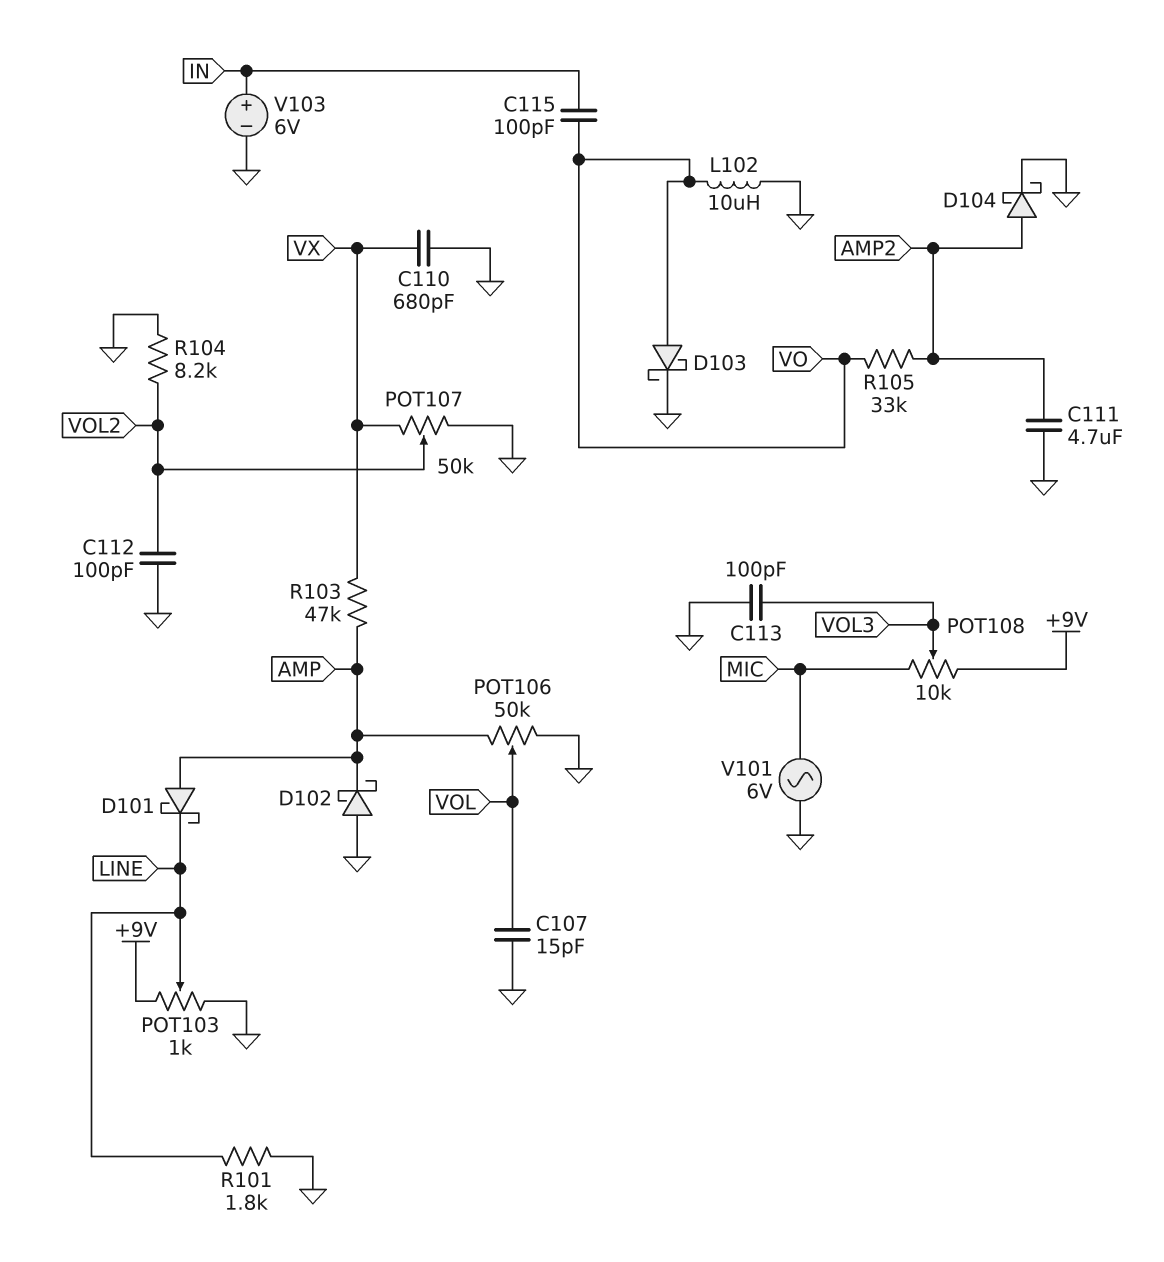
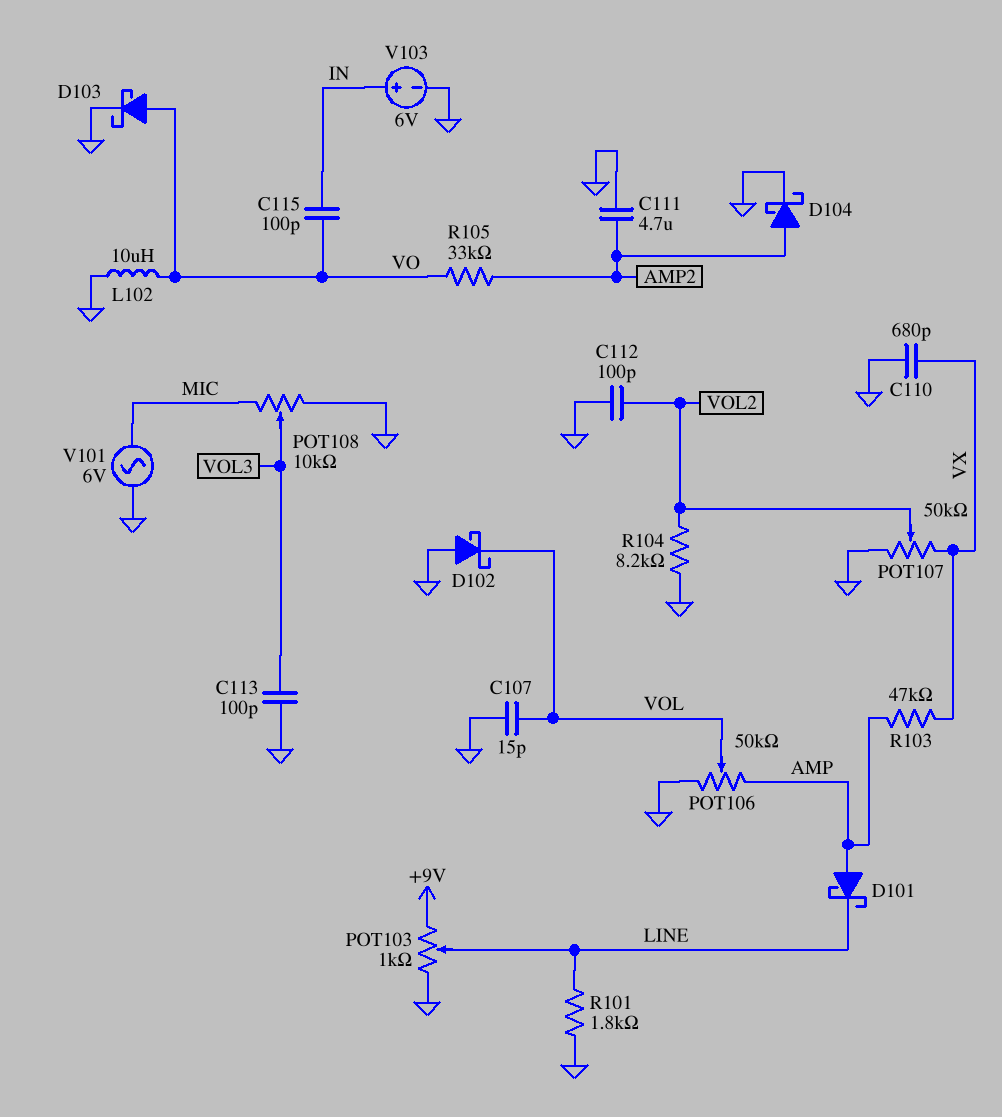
D102: schottky (A GND, K AMP) -> schottky (A GND, K VOL)
POT108: 10k (+9V, MIC, wiper VOL3) -> 10k (GND, MIC, wiper VOL3)

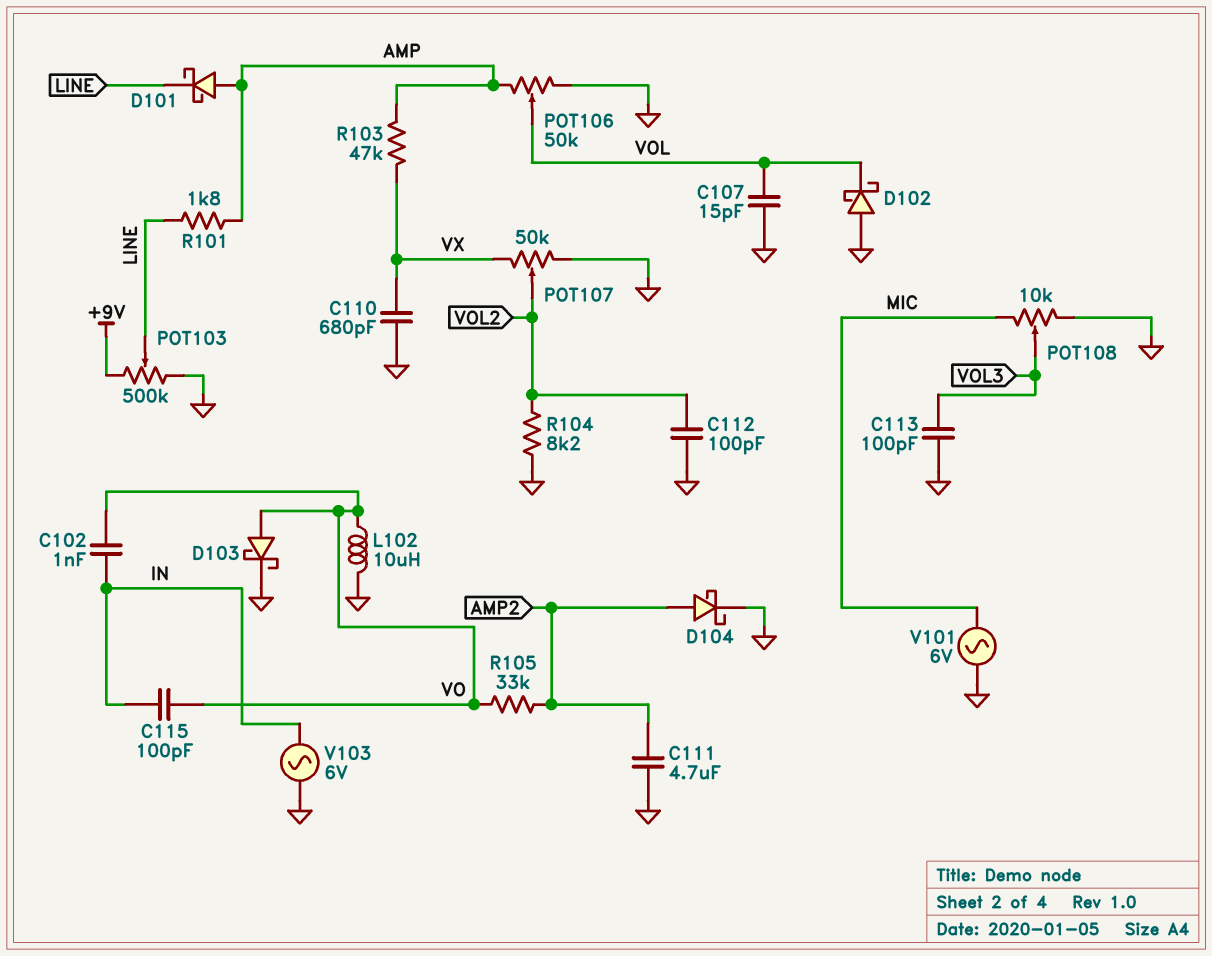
C102: none -> 1nF (IN, VO)
POT103: 1k (+9V, GND, wiper LINE) -> 500k (+9V, GND, wiper LINE)
R101: 1.8k (GND, LINE) -> 1.8k (AMP, LINE)
V103: 6V (plus IN, minus GND) -> AC 6V (GND, IN)

